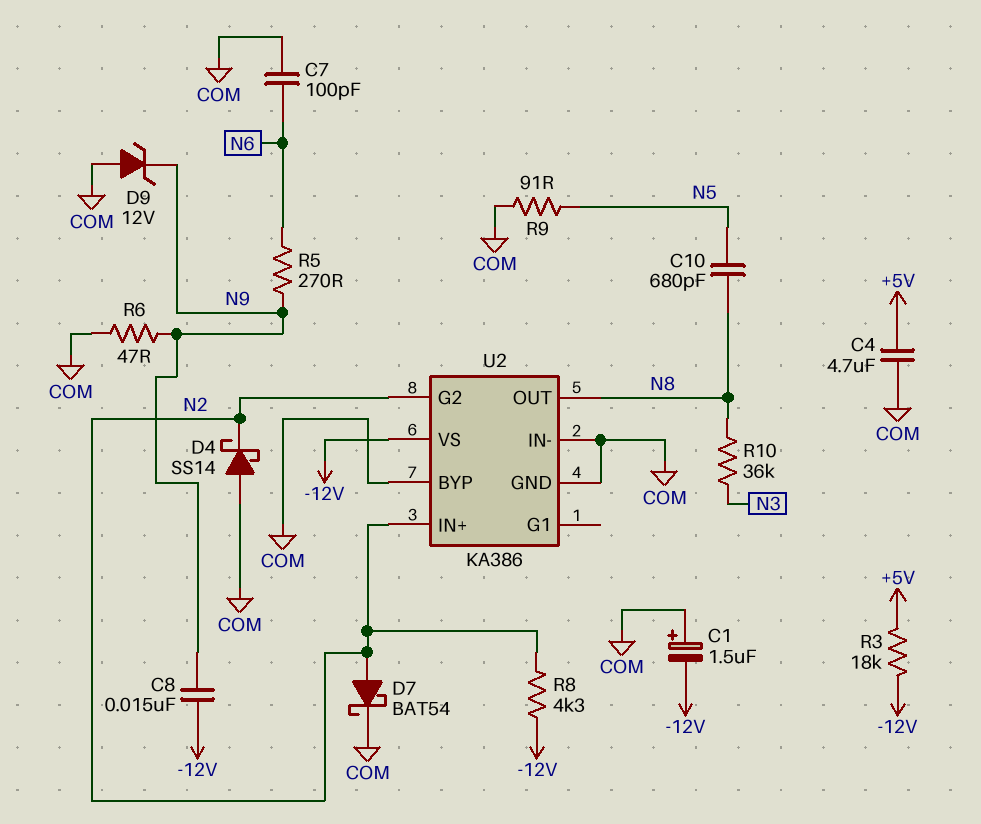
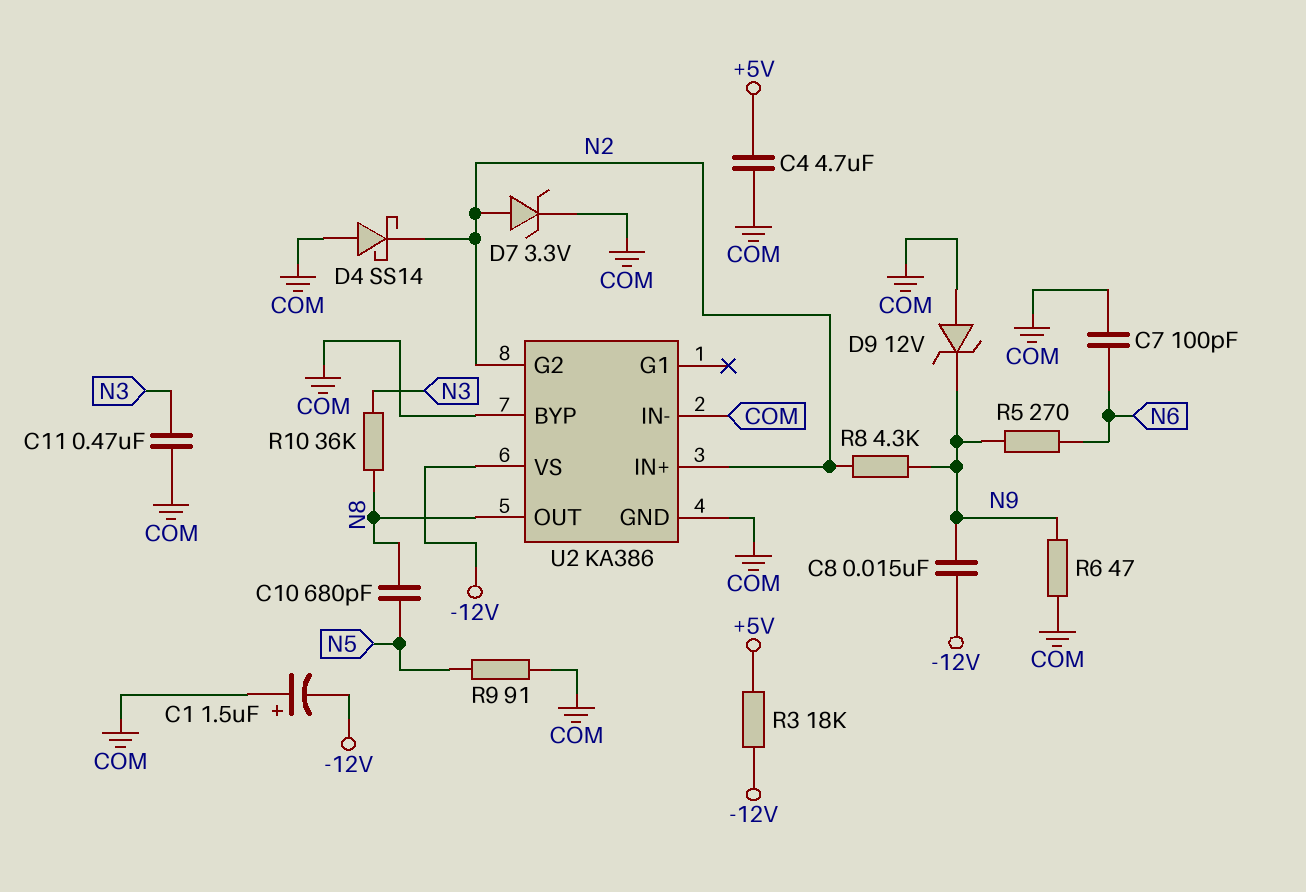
C11: none -> 470nF (COM, N3)
D7: schottky BAT54 (A N2, K COM) -> zener 3.3V (A N2, K COM)
R8: 4.3k (-12V, N2) -> 4.3k (N2, N9)

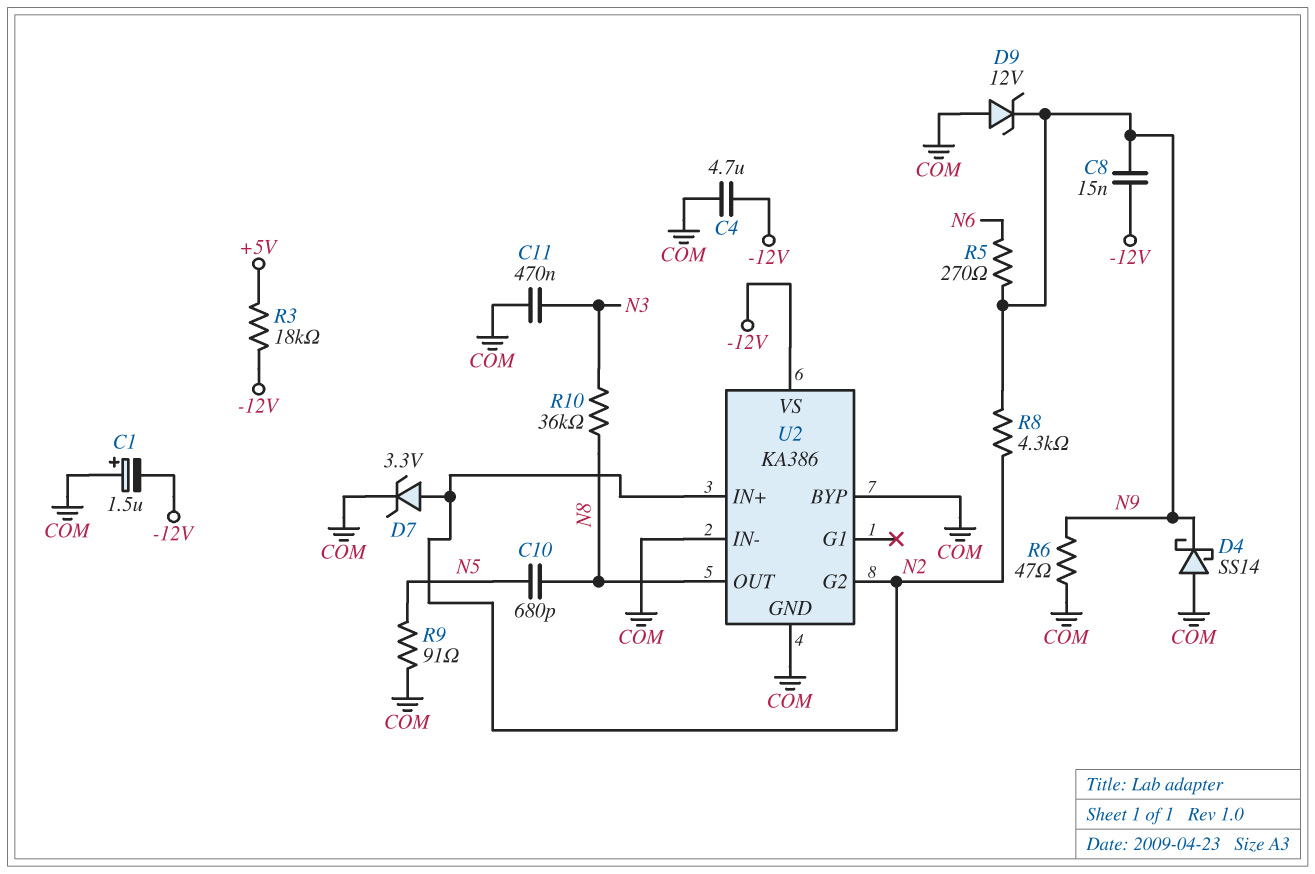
C4: 4.7uF (+5V, COM) -> 4.7uF (-12V, COM)
C7: 100pF (COM, N6) -> none
D4: schottky SS14 (A COM, K N2) -> schottky SS14 (A COM, K N9)

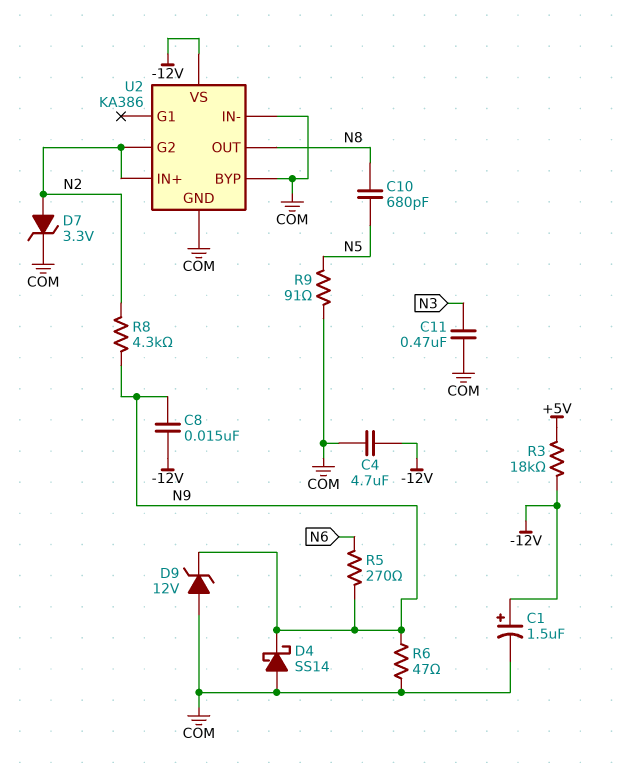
C1: 1.5uF (plus COM, minus -12V) -> 1.5uF (plus -12V, minus COM)
R10: 36k (N3, N8) -> none

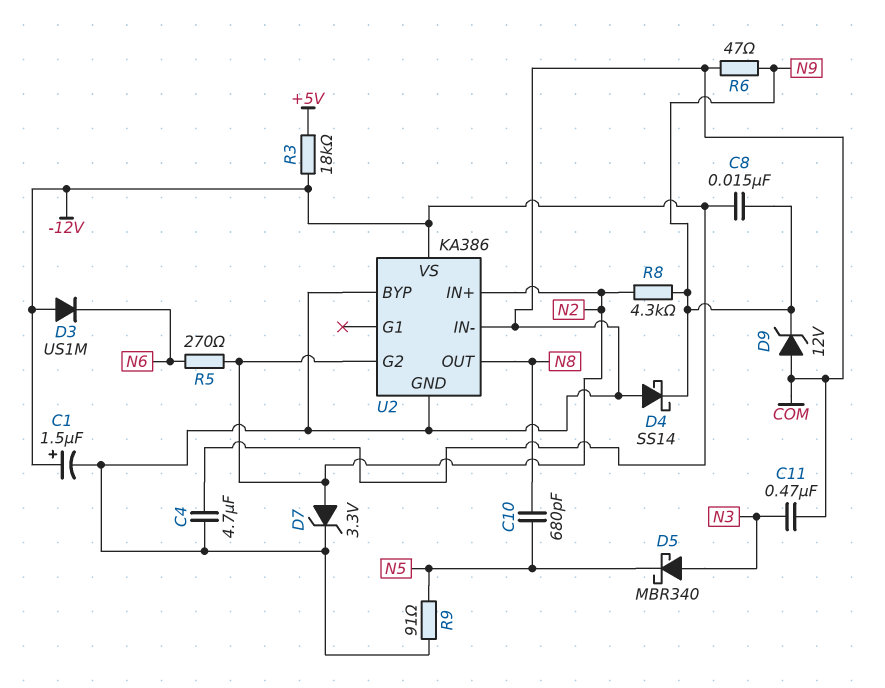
D3: none -> diode US1M (A -12V, K N6)
D5: none -> schottky MBR340 (A N3, K N5)
R5: 270 (N6, N9) -> 270 (N2, N6)

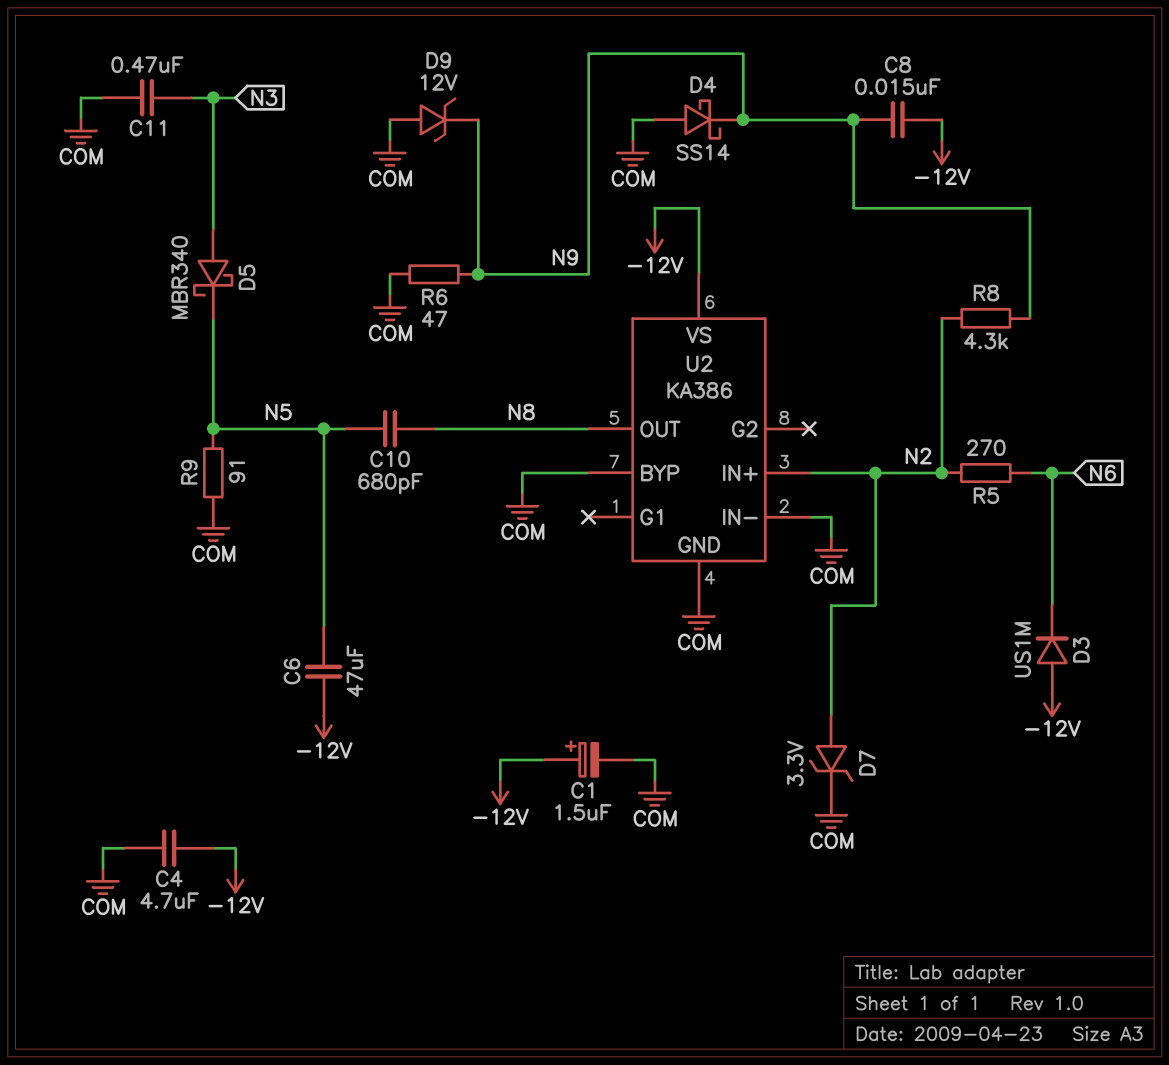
C6: none -> 47uF (-12V, N5)
R3: 18k (+5V, -12V) -> none
U2 pin G2: N2 -> none

